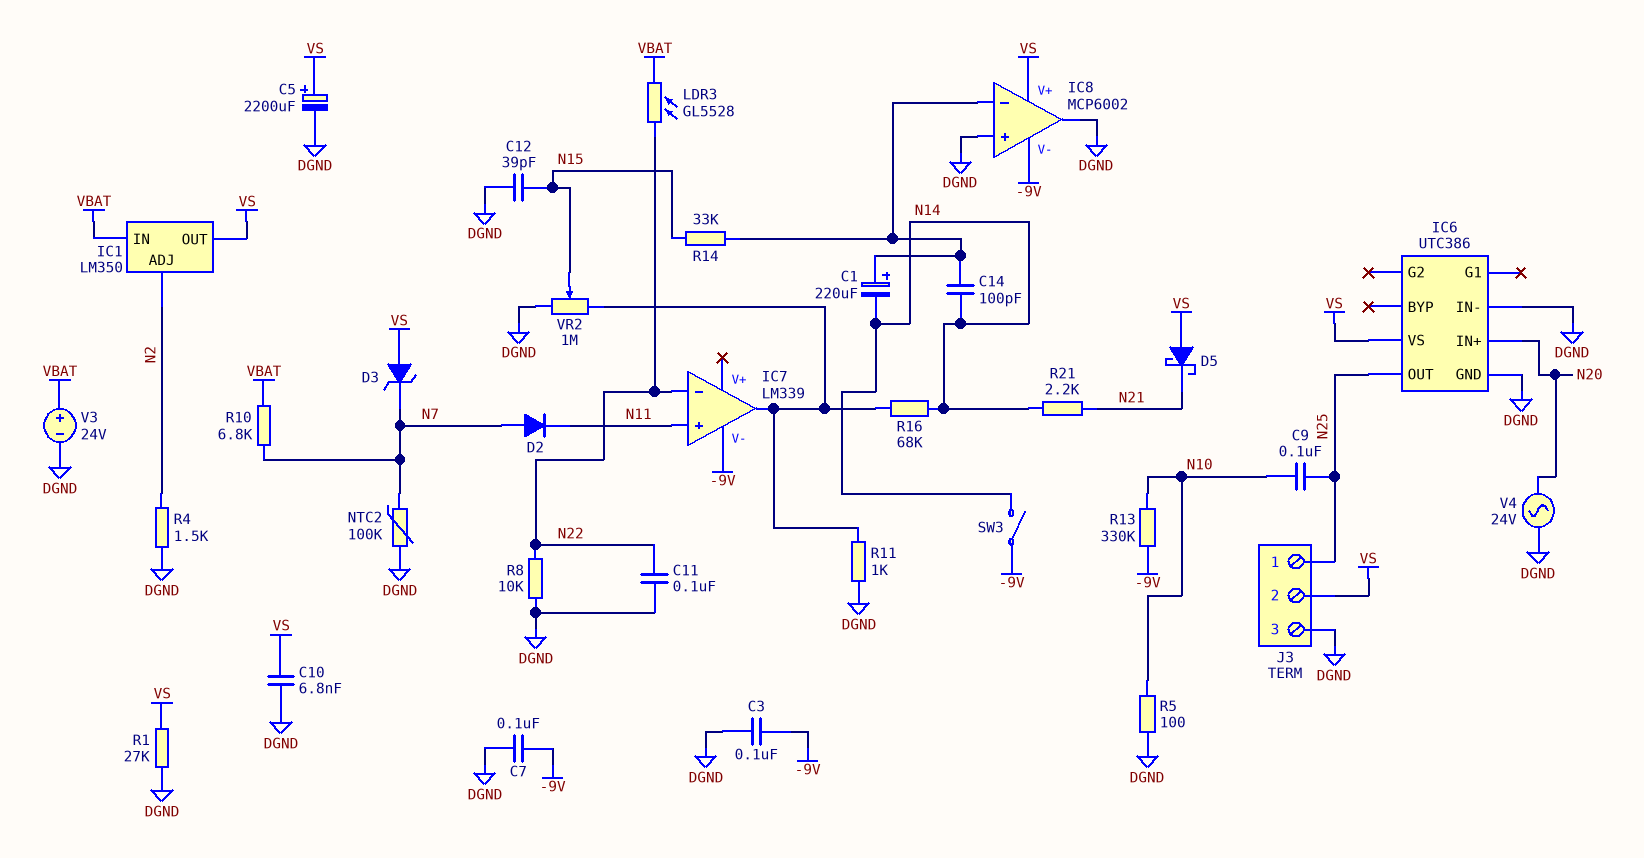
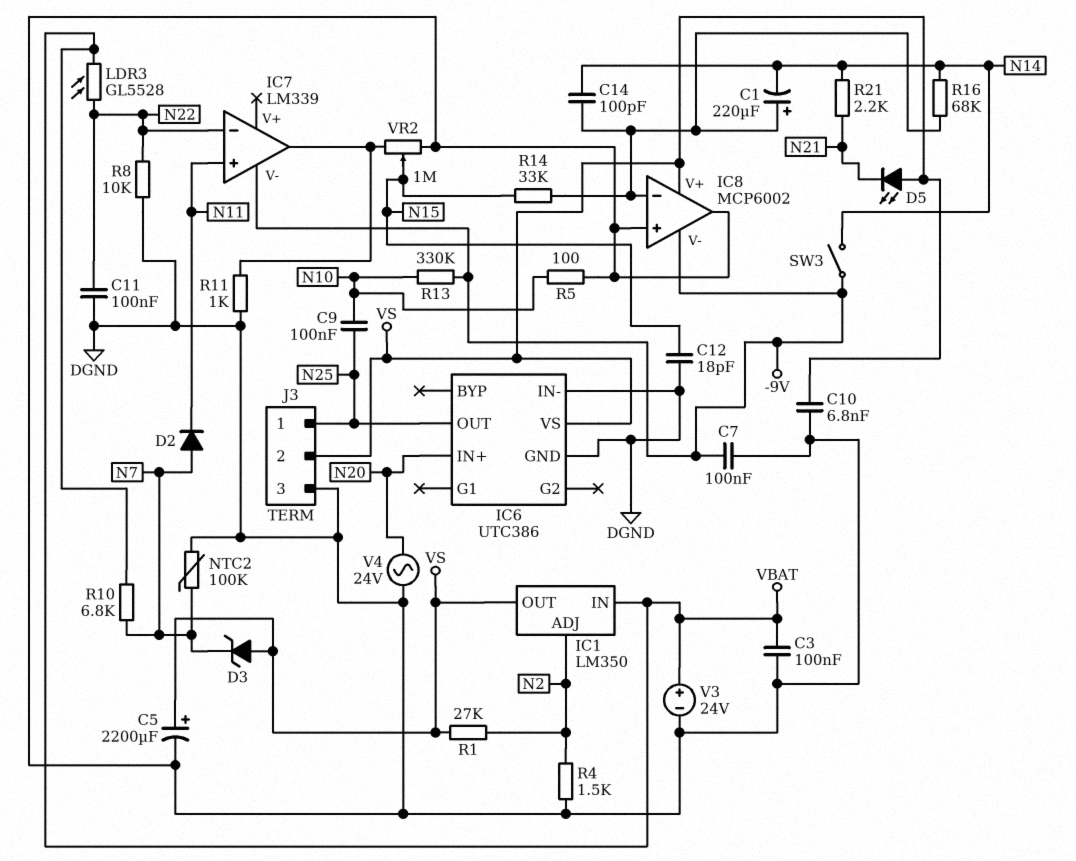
C3: 100nF (-9V, DGND) -> 100nF (DGND, VBAT)
C12: 39pF (DGND, N15) -> 18pF (DGND, N15)
D5: schottky (A VS, K N21) -> LED (A VS, K N21)
R1: 27k (DGND, VS) -> 27k (N2, VS)
R16: 68k (IC7/out, N14) -> 68k (IC8/in-, N14)

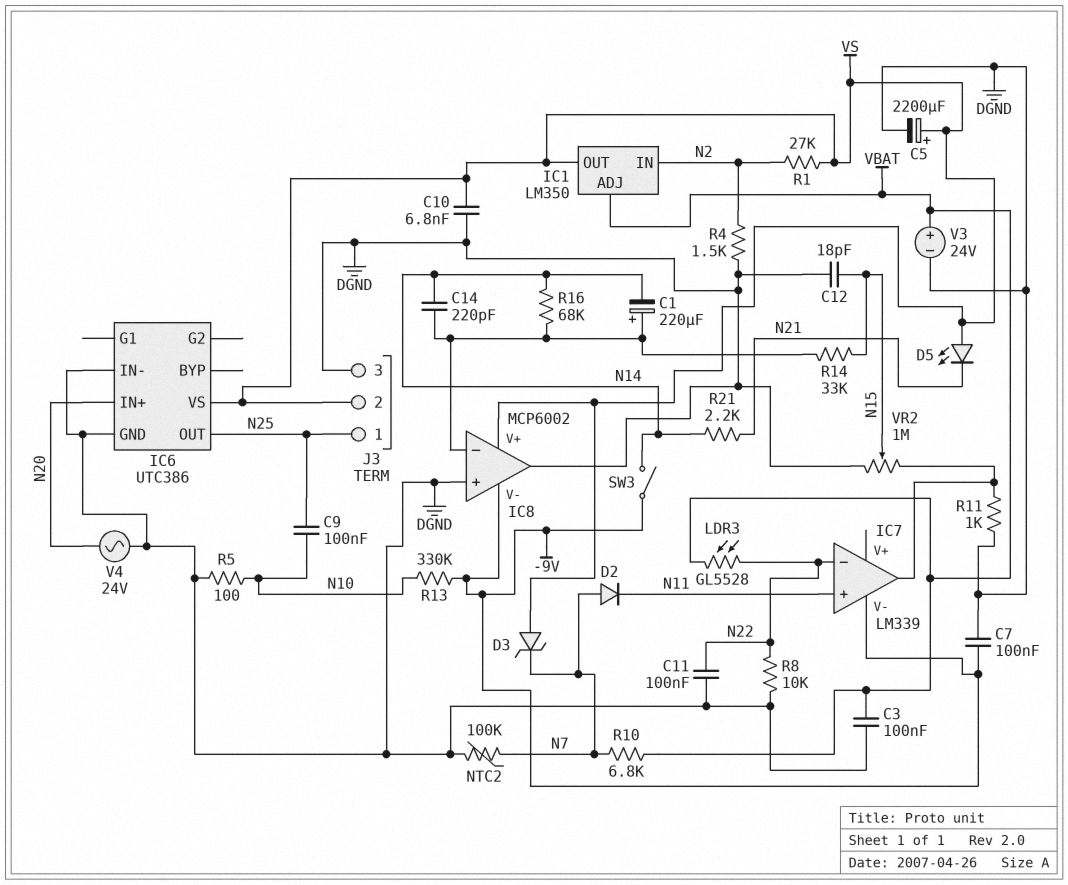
C14: 100pF (IC8/in-, N14) -> 220pF (IC8/in-, N14)
IC1 pin ADJ: N2 -> VBAT
IC1 pin IN: VBAT -> N2

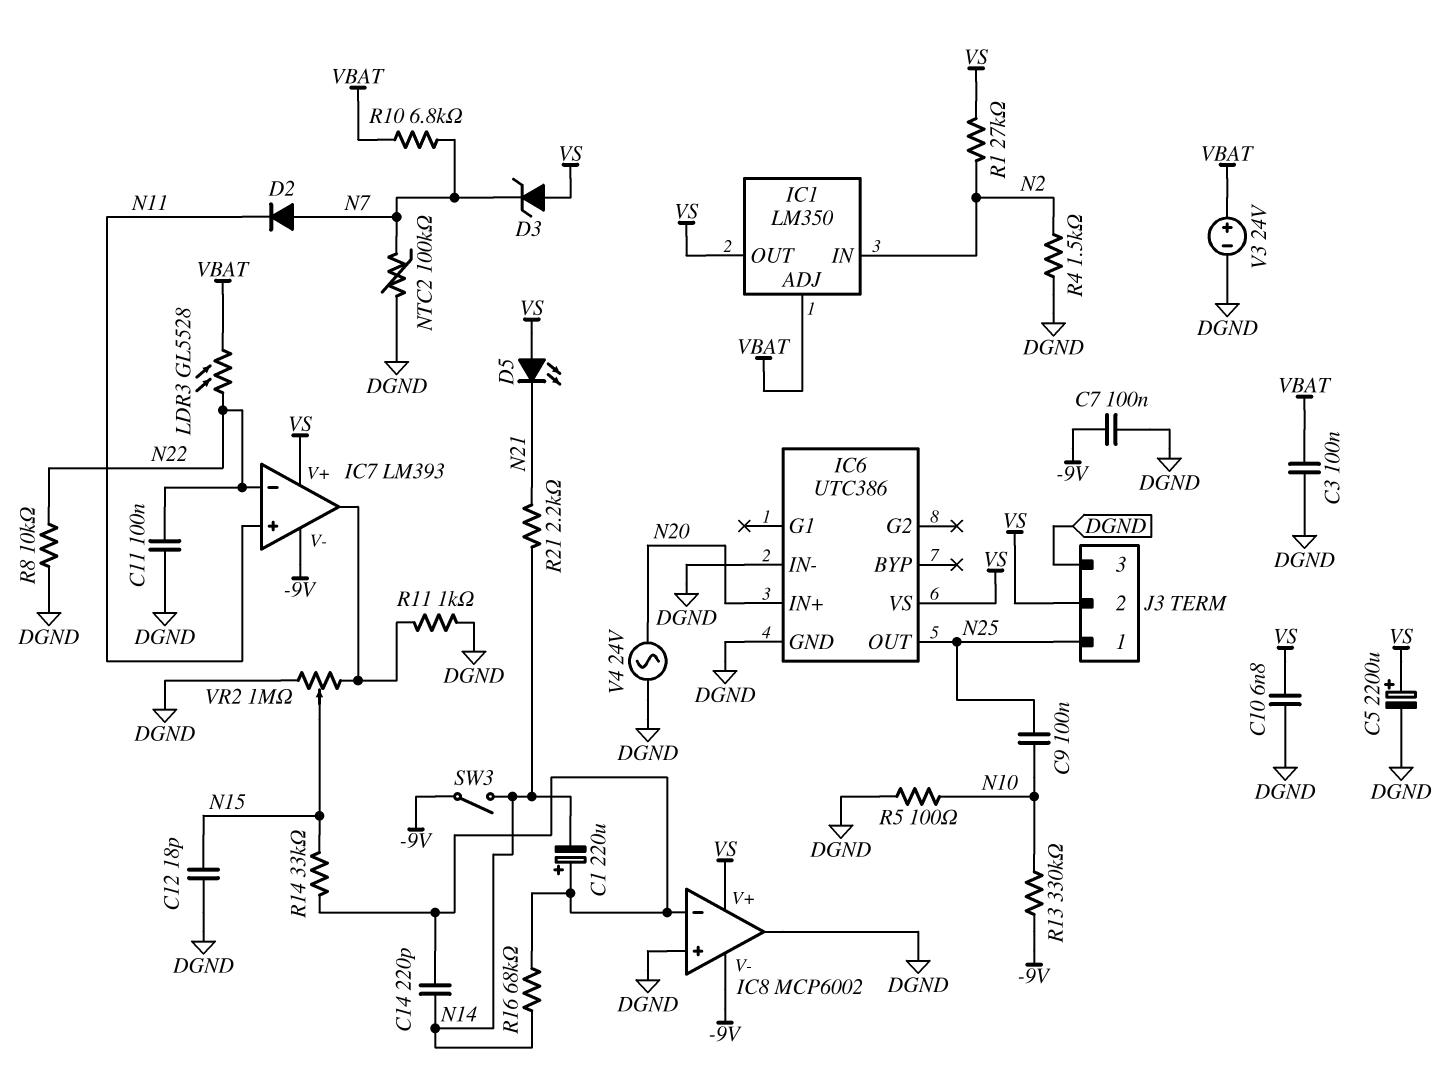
IC7: LM339 -> LM393
IC7 pin V+: none -> VS

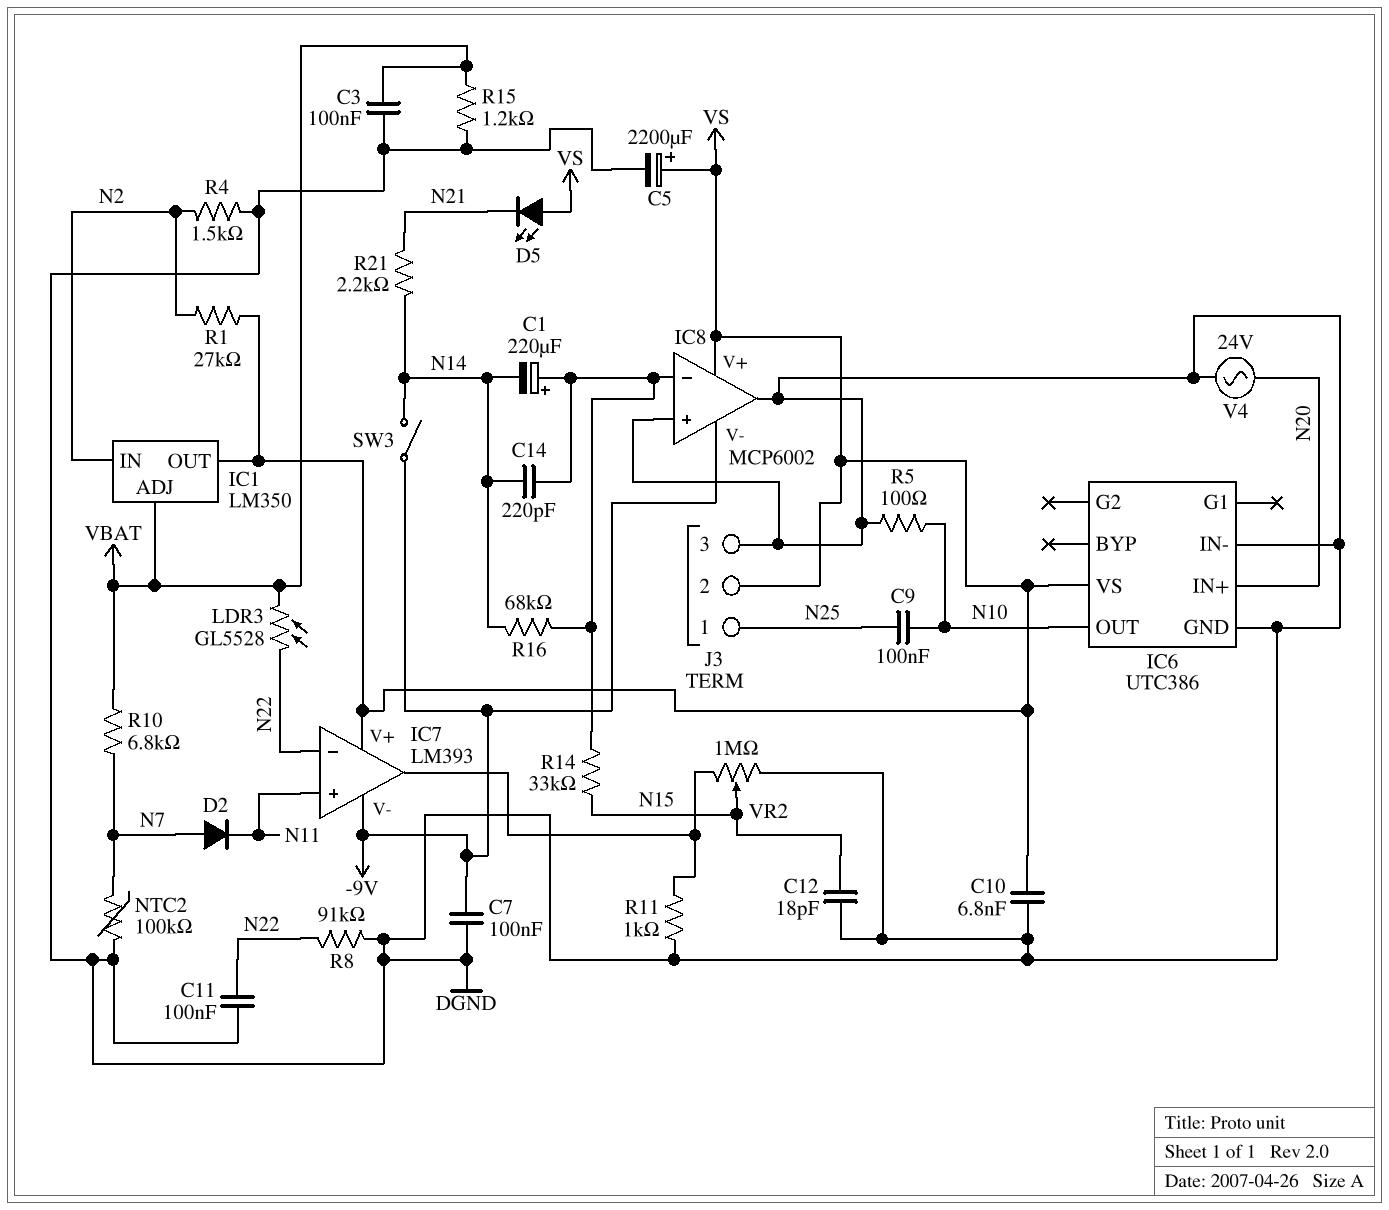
D3: zener (A VS, K N7) -> none
IC6 pin OUT: N25 -> N10
R8: 10k (DGND, N22) -> 91k (DGND, N22)
R13: 330k (-9V, N10) -> none
R15: none -> 1.2k (DGND, VBAT)
V3: 24V (plus VBAT, minus DGND) -> none

